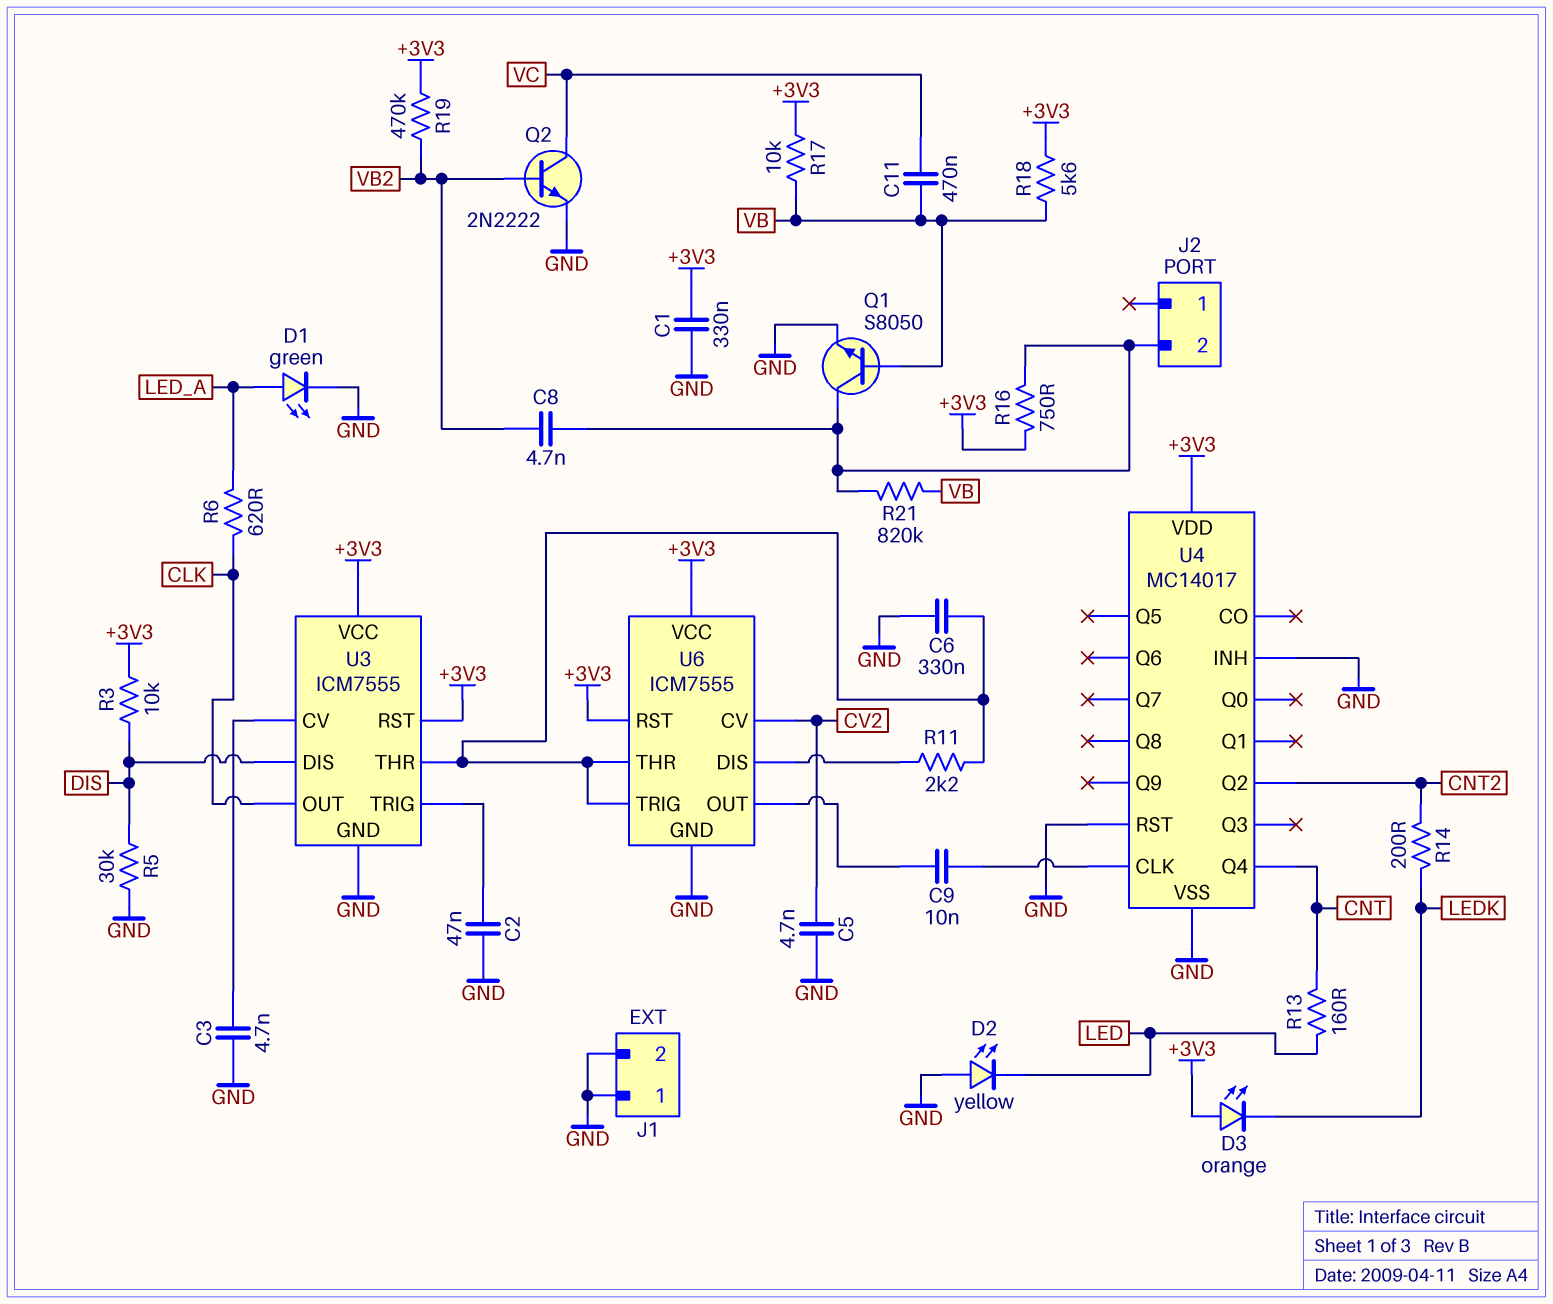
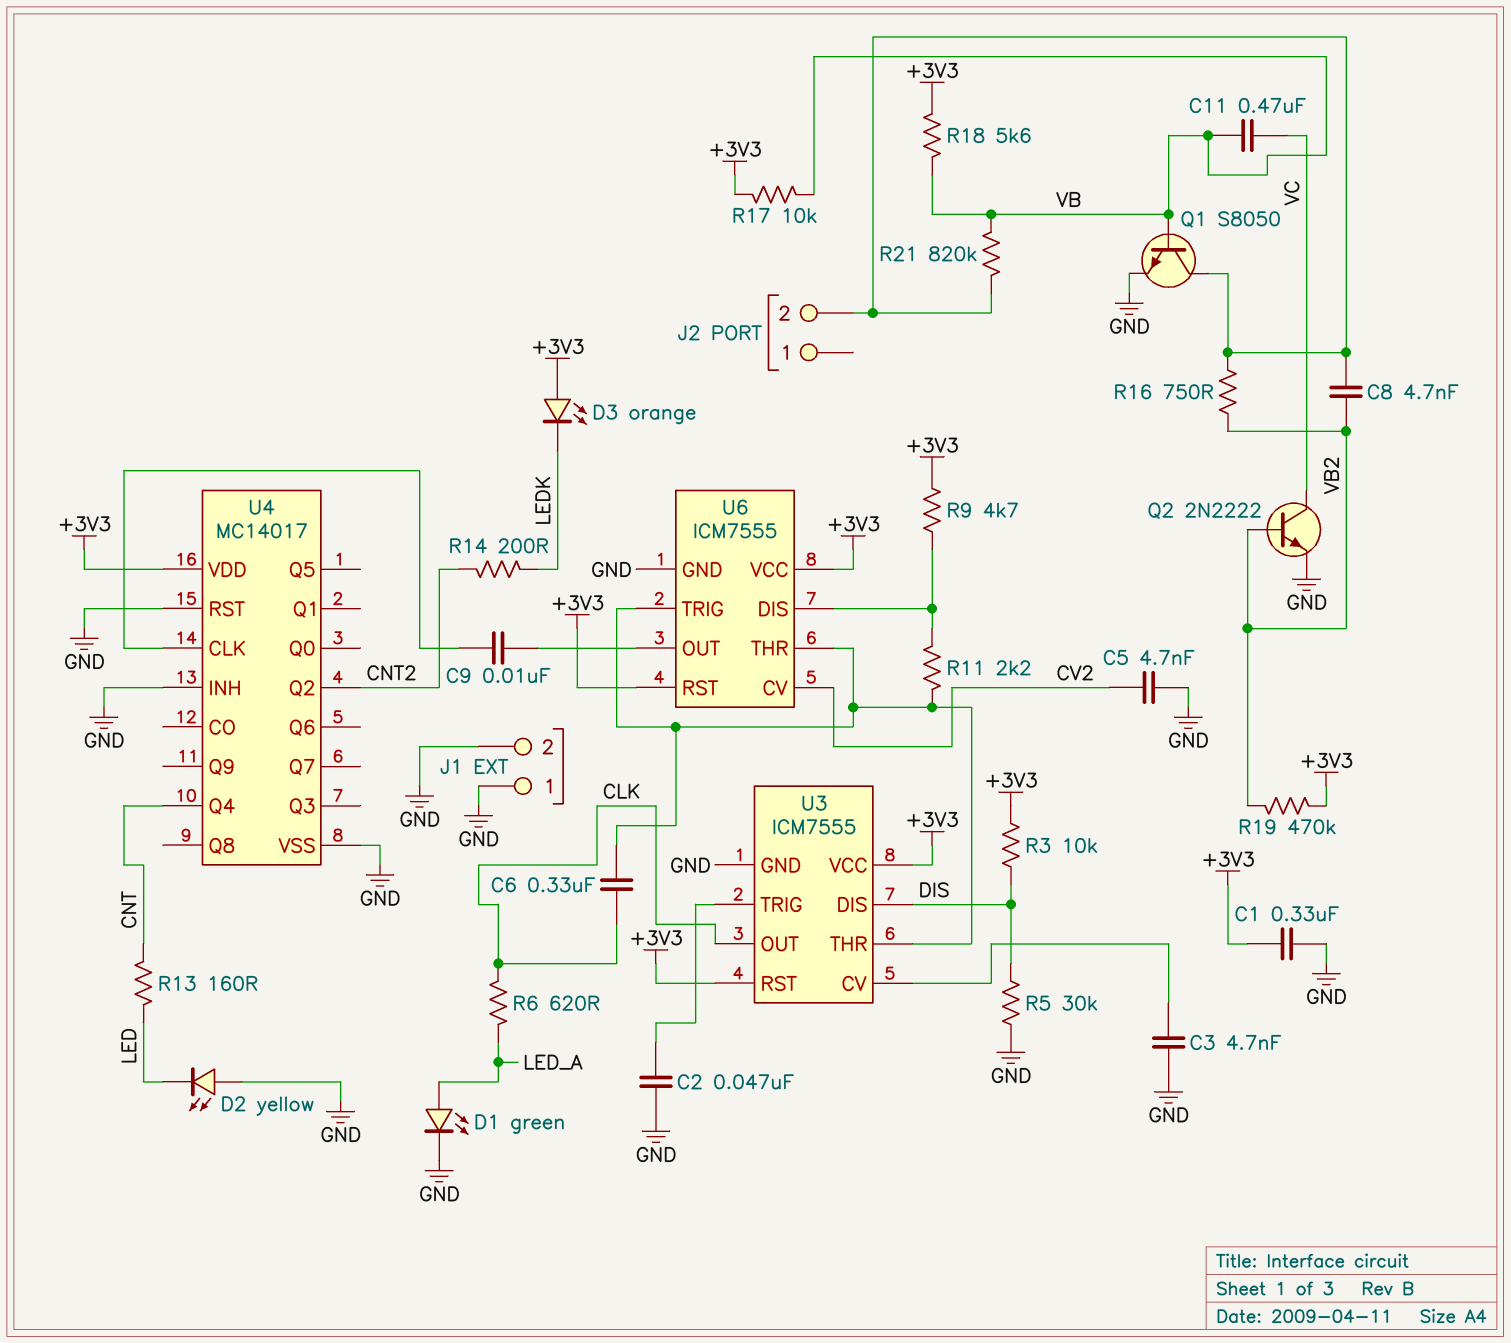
C6: 330nF (GND, U3/THR) -> 330nF (CLK, U3/THR)
R9: none -> 4.7k (+3V3, U6/DIS)
R16: 750 (+3V3, J2/2) -> 750 (J2/2, VB2)

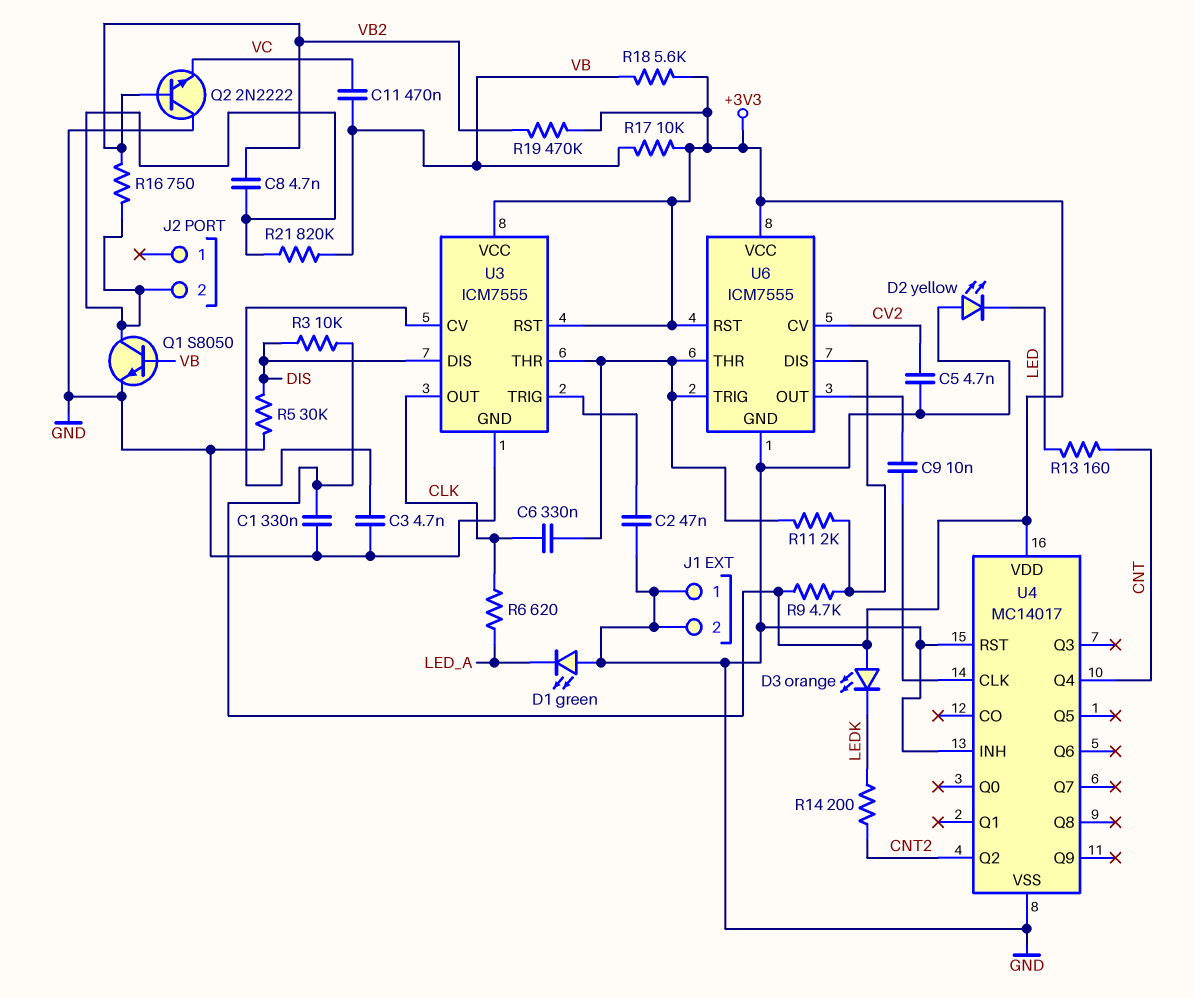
D1: LED green (A LED_A, K GND) -> LED green (A GND, K LED_A)
Q2: NPN 2N2222 (B VB2, C VC, E GND) -> NPN 2N2222 (B VB2, C GND, E VC)
R11: 2.2k (U3/THR, U6/DIS) -> 2k (U3/THR, U6/DIS)

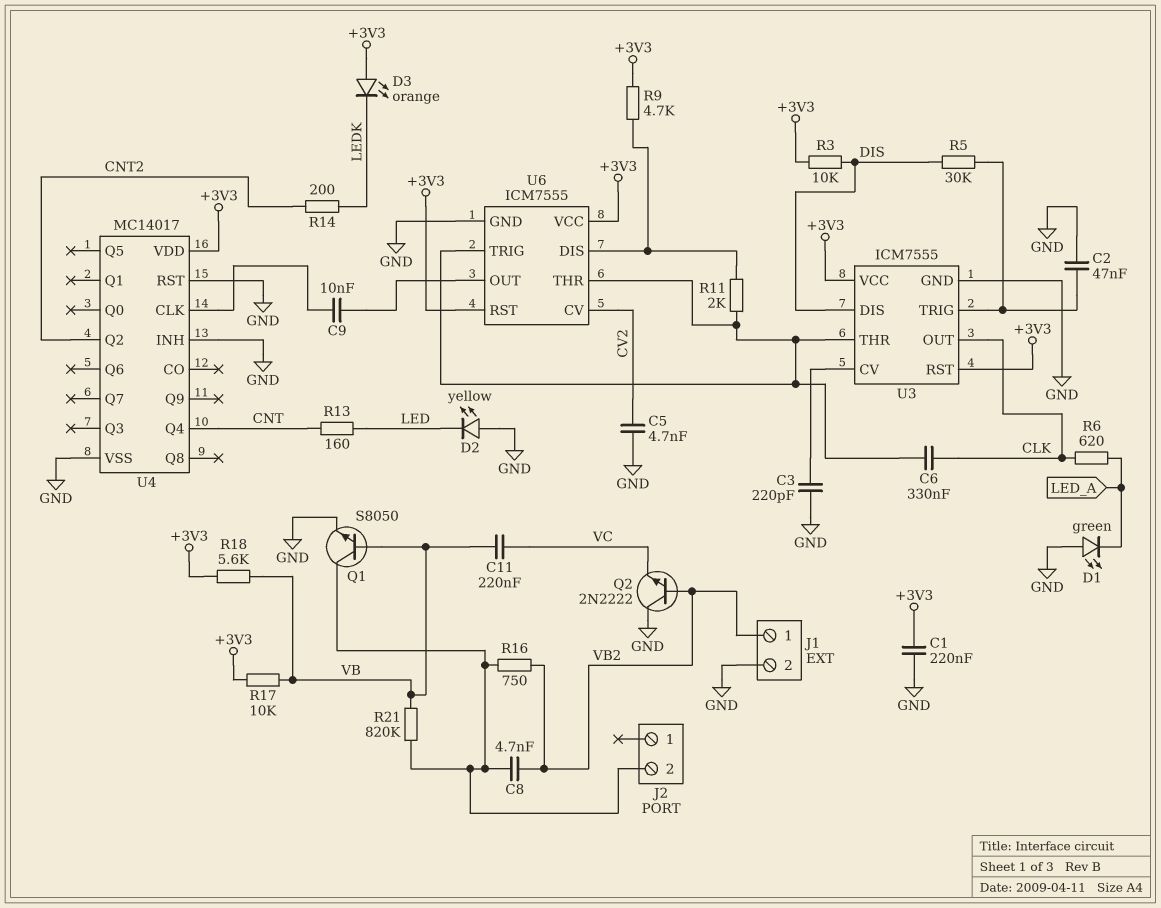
C1: 330nF (+3V3, GND) -> 220nF (+3V3, GND)
C3: 4.7nF (GND, U3/CV) -> 220pF (GND, U3/CV)
C11: 470nF (VB, VC) -> 220nF (VB, VC)
J1 pin 1: GND -> VB2
R5: 30k (DIS, GND) -> 30k (DIS, U3/TRIG)
R19: 470k (+3V3, VB2) -> none

